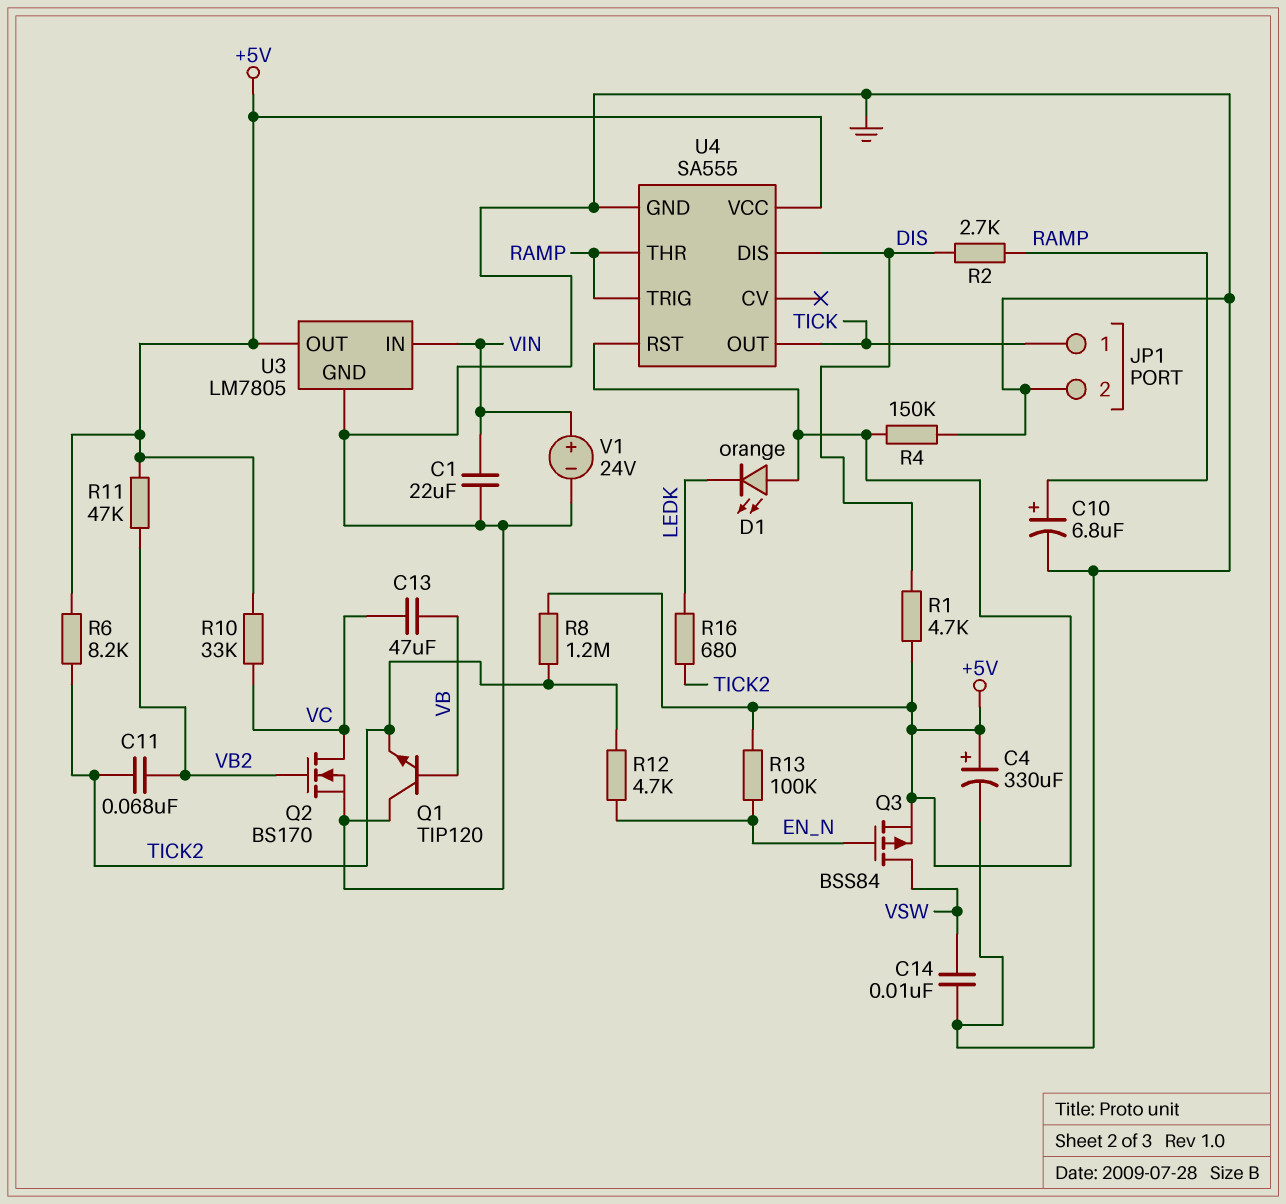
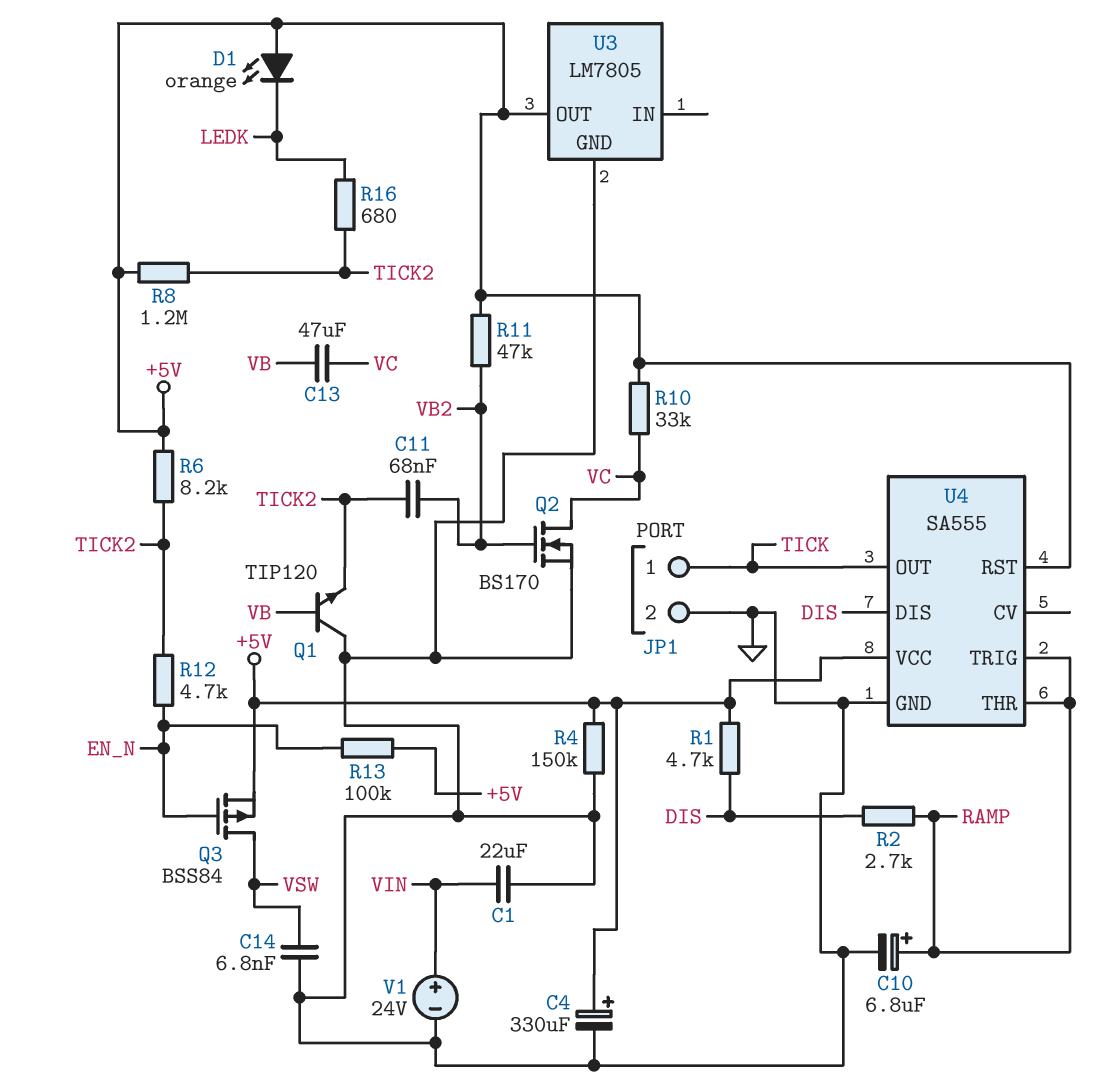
C14: 10nF (GND, VSW) -> 6.8nF (GND, VSW)
U3 pin IN: VIN -> none

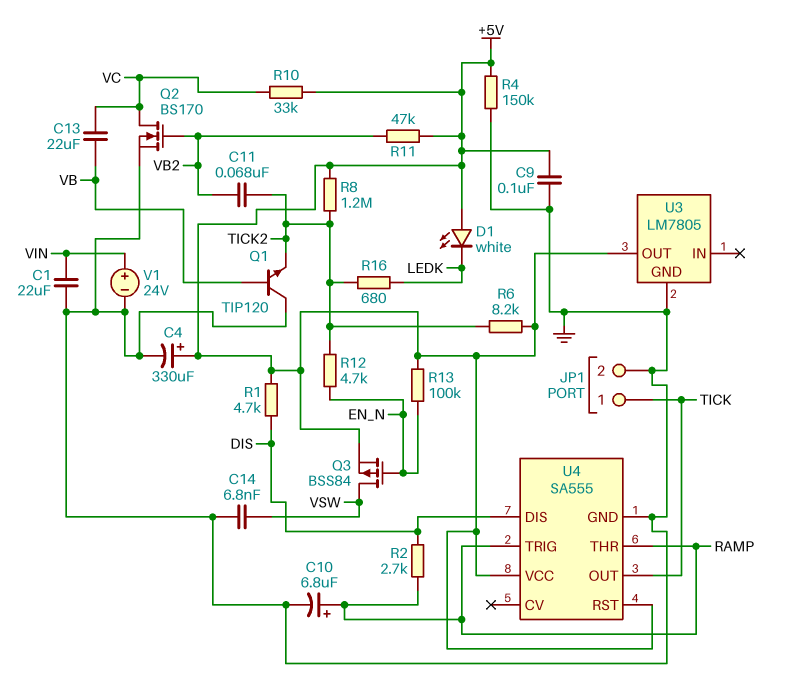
C9: none -> 100nF (+5V, GND)
C13: 47uF (VB, VC) -> 22uF (VB, VC)
D1: LED orange (A +5V, K LEDK) -> LED white (A +5V, K LEDK)

